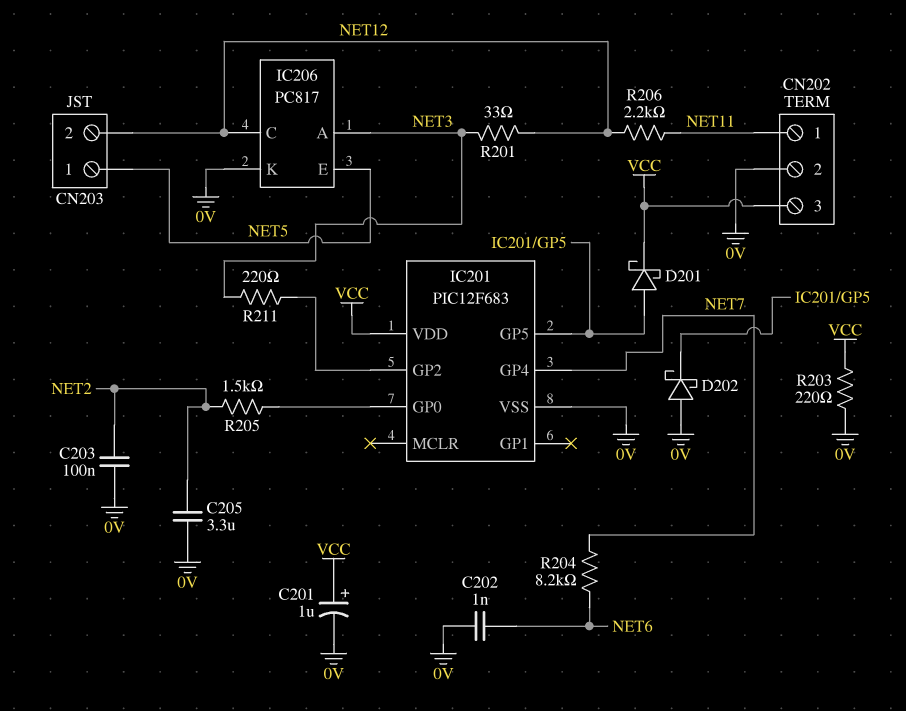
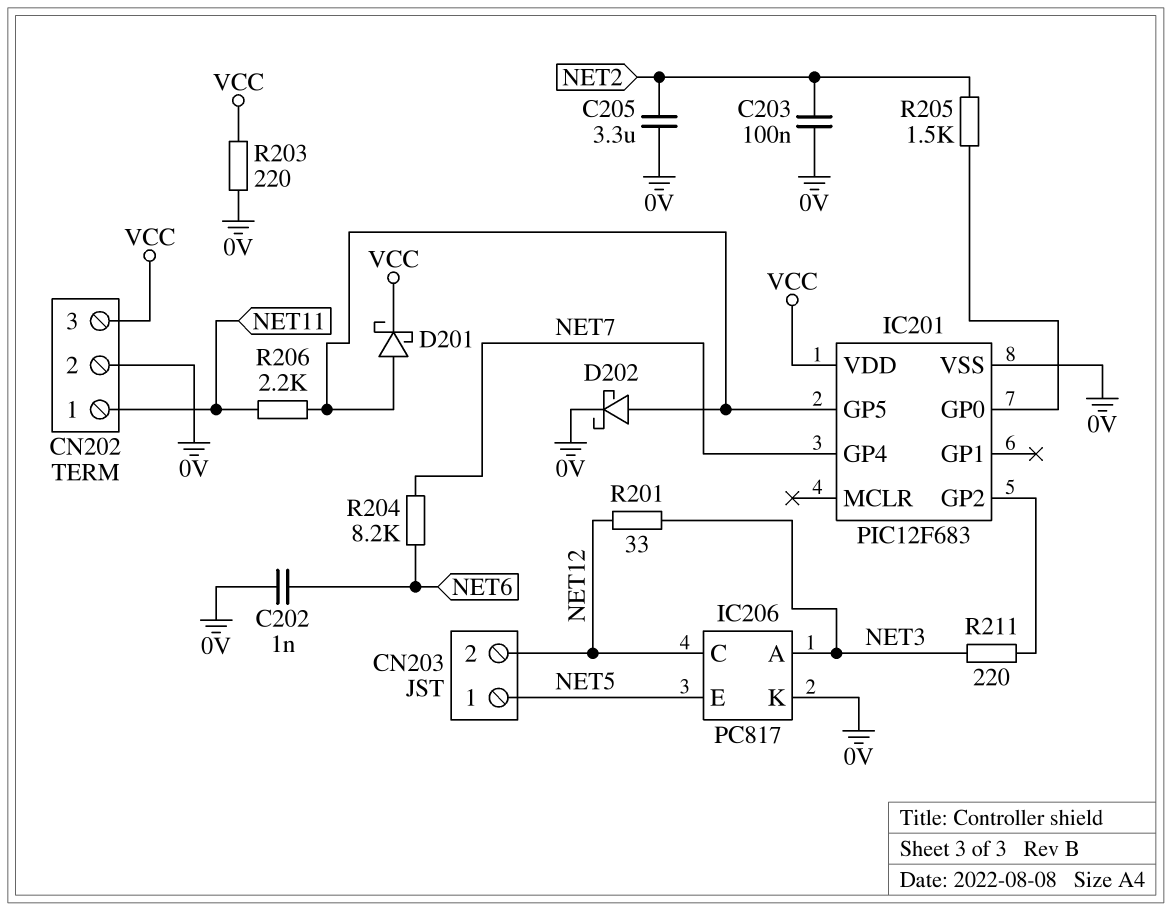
C201: 1uF (plus VCC, minus 0V) -> none
D202: schottky (A 0V, K IC201/GP5) -> schottky (A IC201/GP5, K 0V)
R206: 2.2k (NET11, NET12) -> 2.2k (IC201/GP5, NET11)

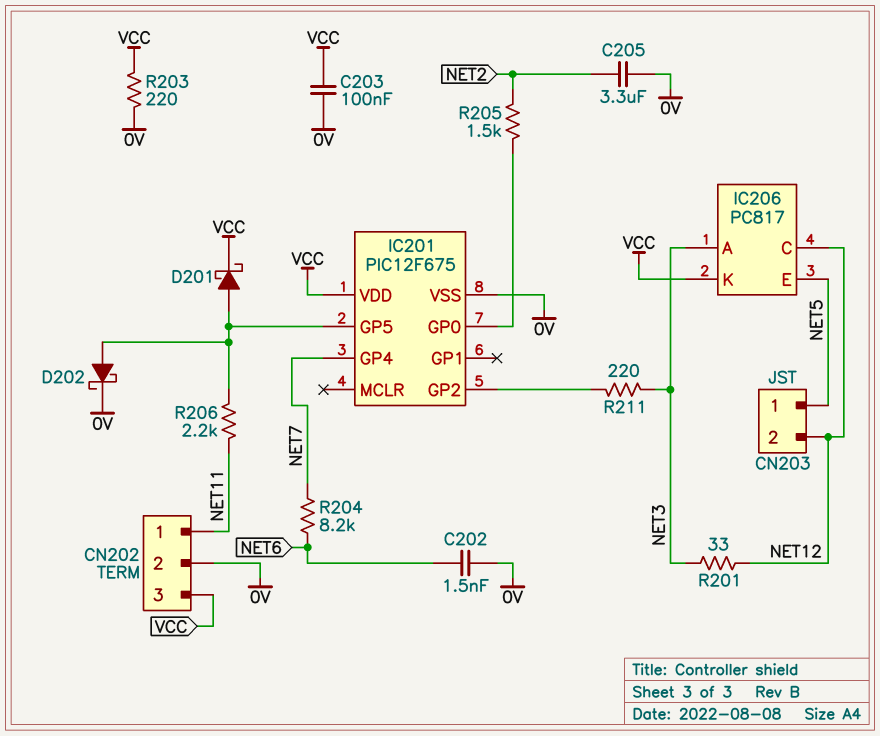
C202: 1nF (0V, NET6) -> 1.5nF (0V, NET6)
C203: 100nF (0V, NET2) -> 100nF (0V, VCC)
IC201: PIC12F683 -> PIC12F675
IC206 pin K: 0V -> VCC

